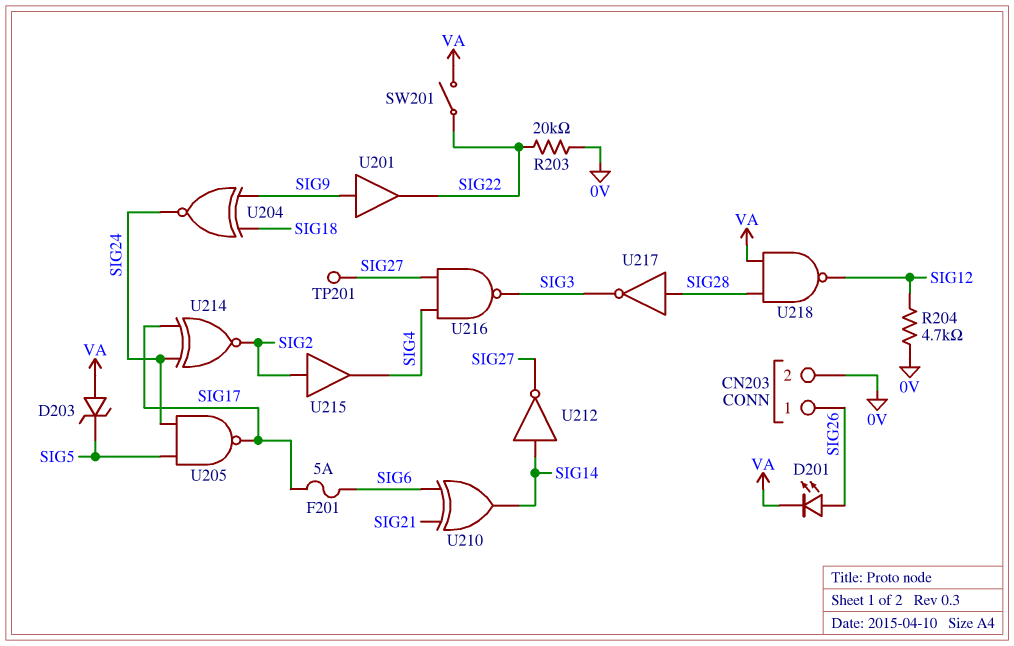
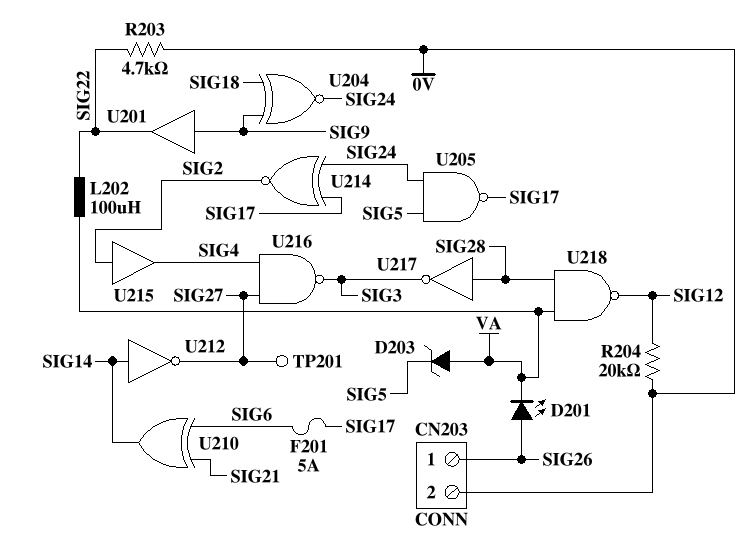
L202: none -> 100uH (SIG22, VA)
R203: 20k (0V, SIG22) -> 4.7k (0V, SIG22)
R204: 4.7k (0V, SIG12) -> 20k (0V, SIG12)
SW201: switch (SIG22, VA) -> none

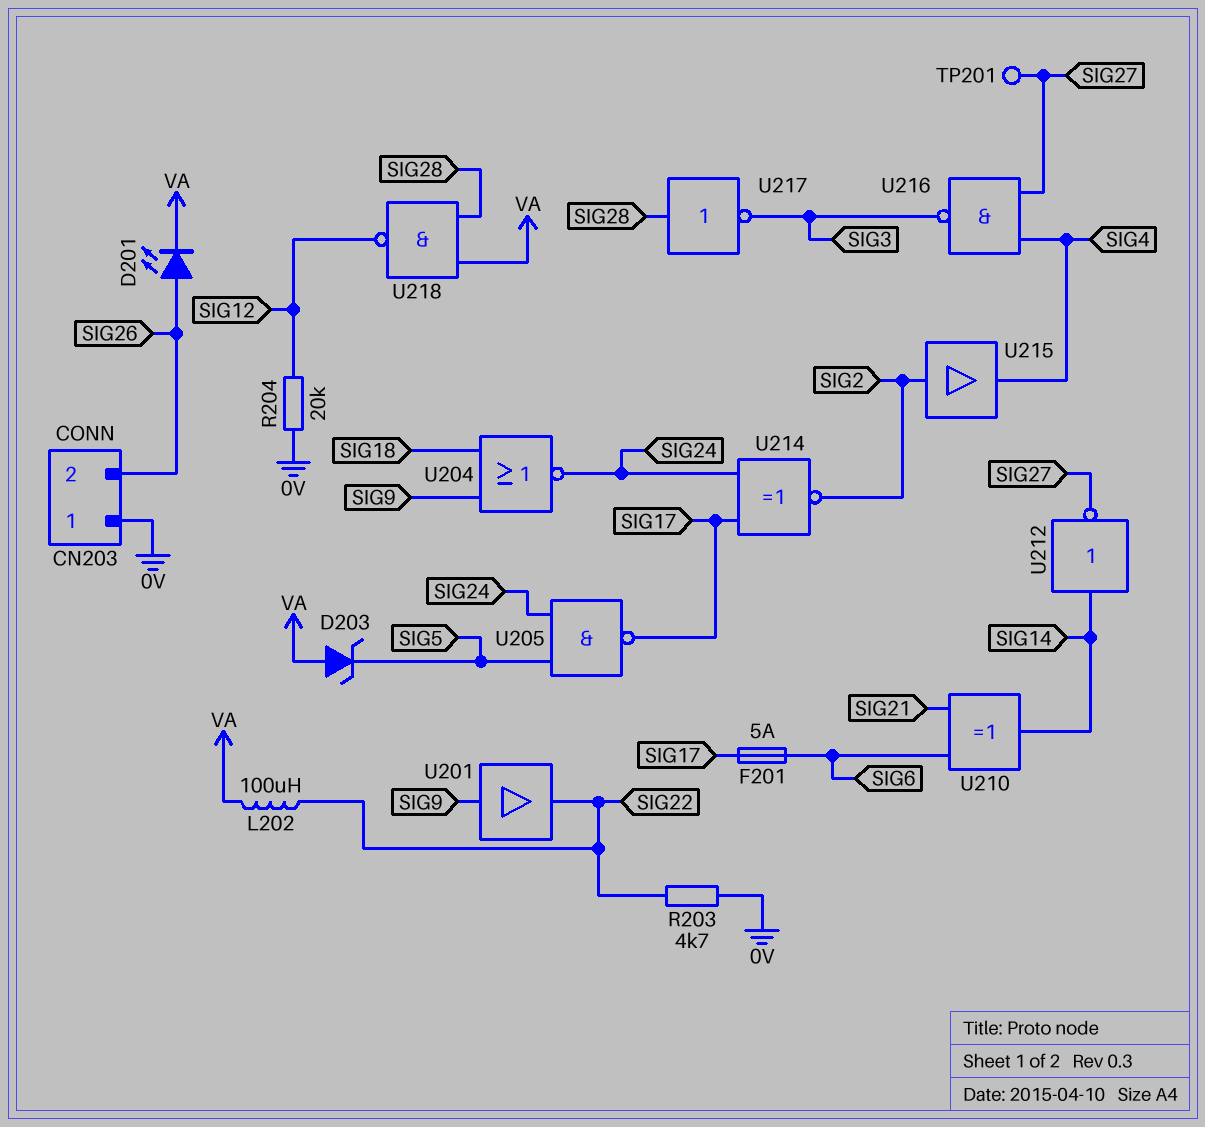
CN203 pin 1: SIG26 -> 0V
CN203 pin 2: 0V -> SIG26
U204: XNOR (in SIG9, in SIG18, out SIG24) -> NOR (in SIG9, in SIG18, out SIG24)

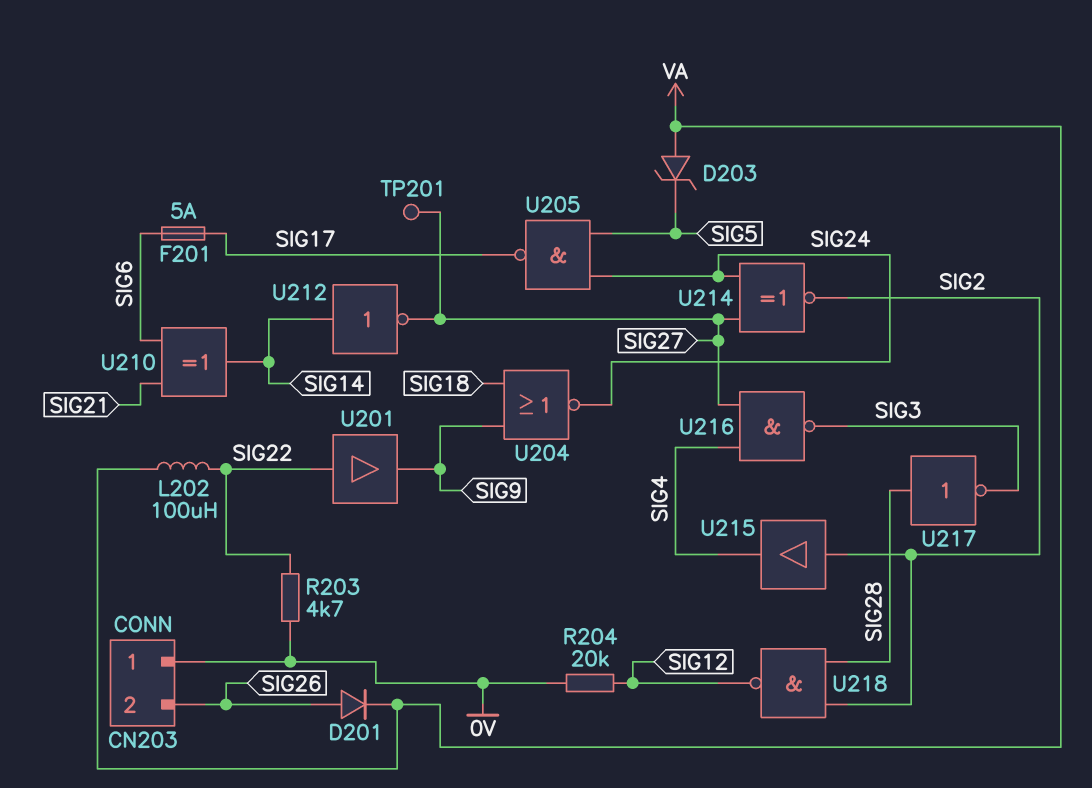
D201: LED (A SIG26, K VA) -> diode (A SIG26, K VA)
U201: buffer (in SIG9, out SIG22) -> buffer (in SIG22, out SIG9)
U214: XNOR (in SIG17, in SIG24, out SIG2) -> XNOR (in SIG24, in SIG27, out SIG2)
U218: NAND (in SIG28, in VA, out SIG12) -> NAND (in SIG2, in SIG28, out SIG12)

